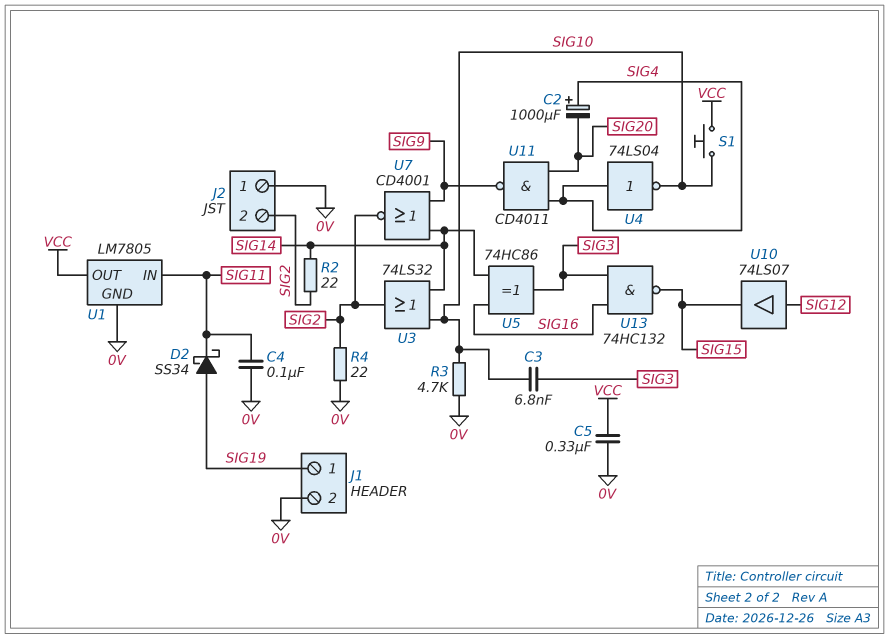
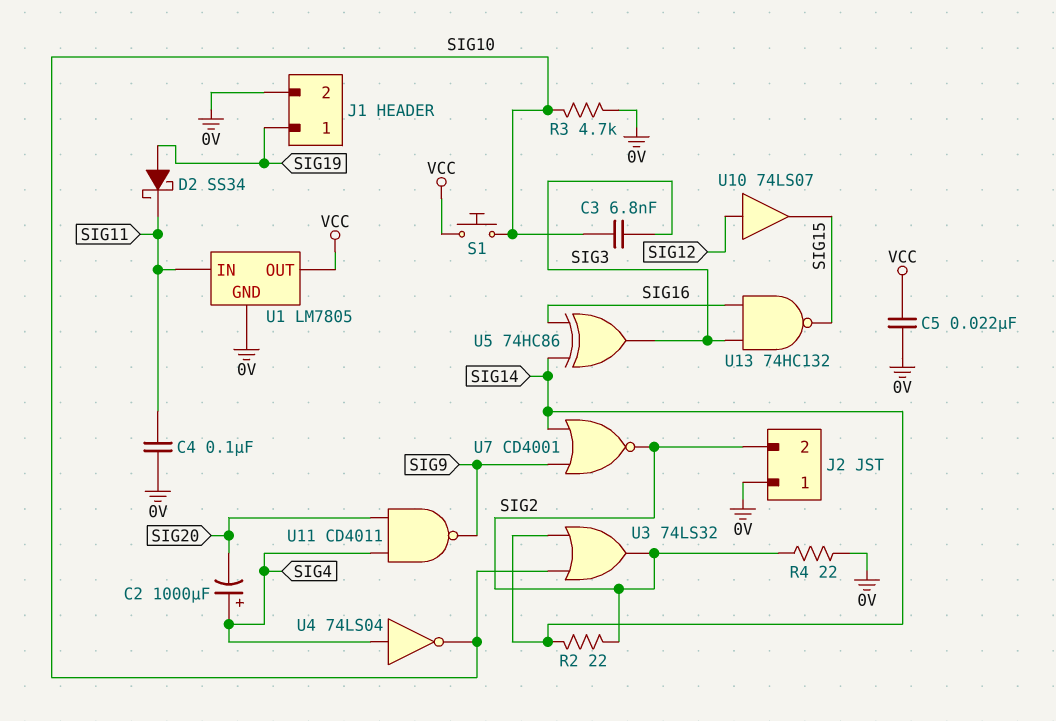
C5: 330nF (0V, VCC) -> 22nF (0V, VCC)

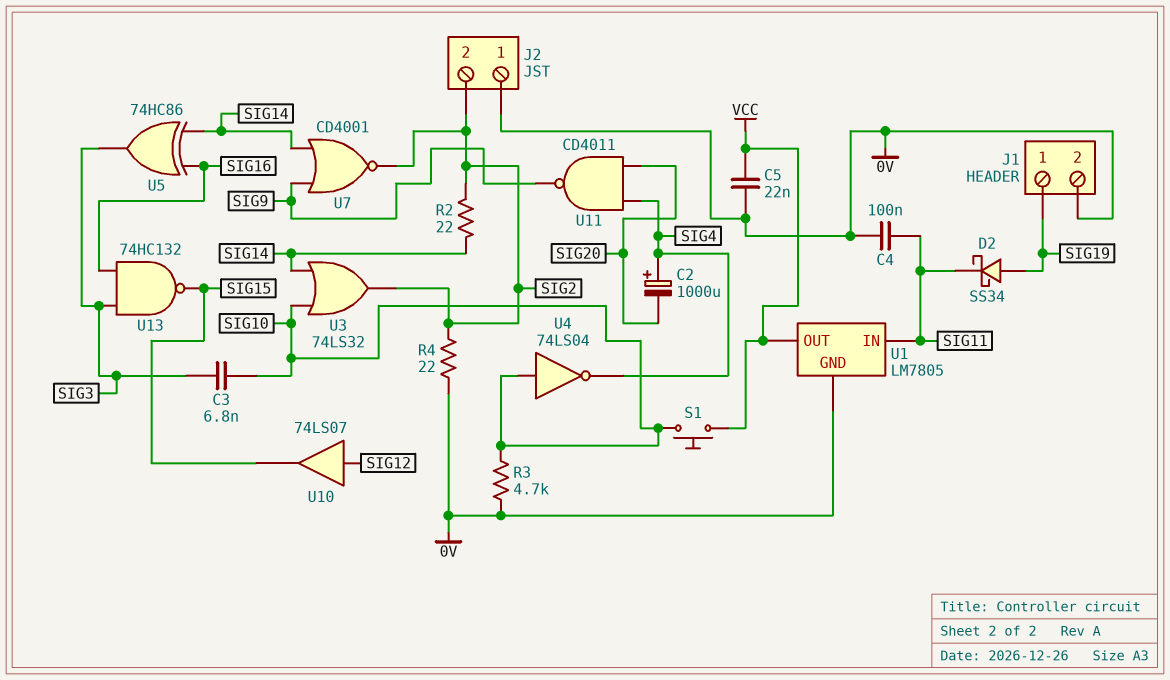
U4: NOT 74LS04 (in SIG4, out SIG10) -> NOT 74LS04 (in SIG10, out SIG4)

